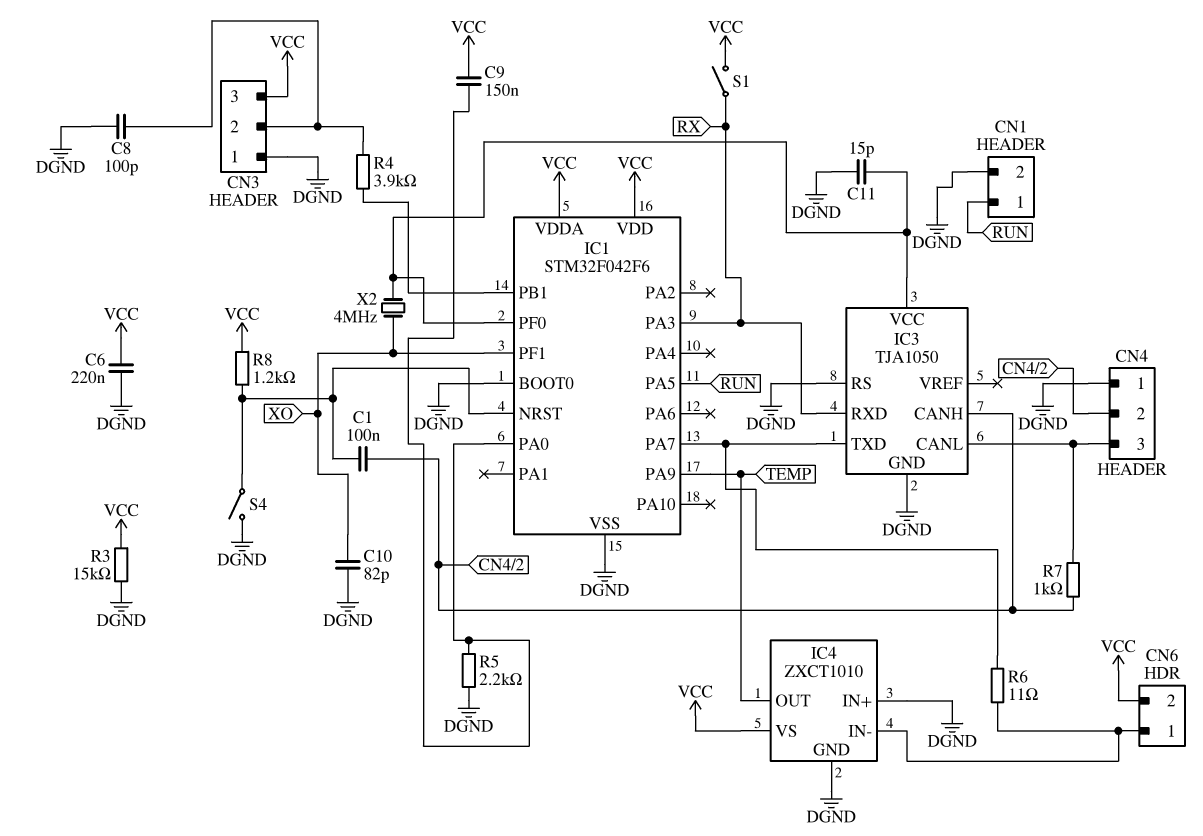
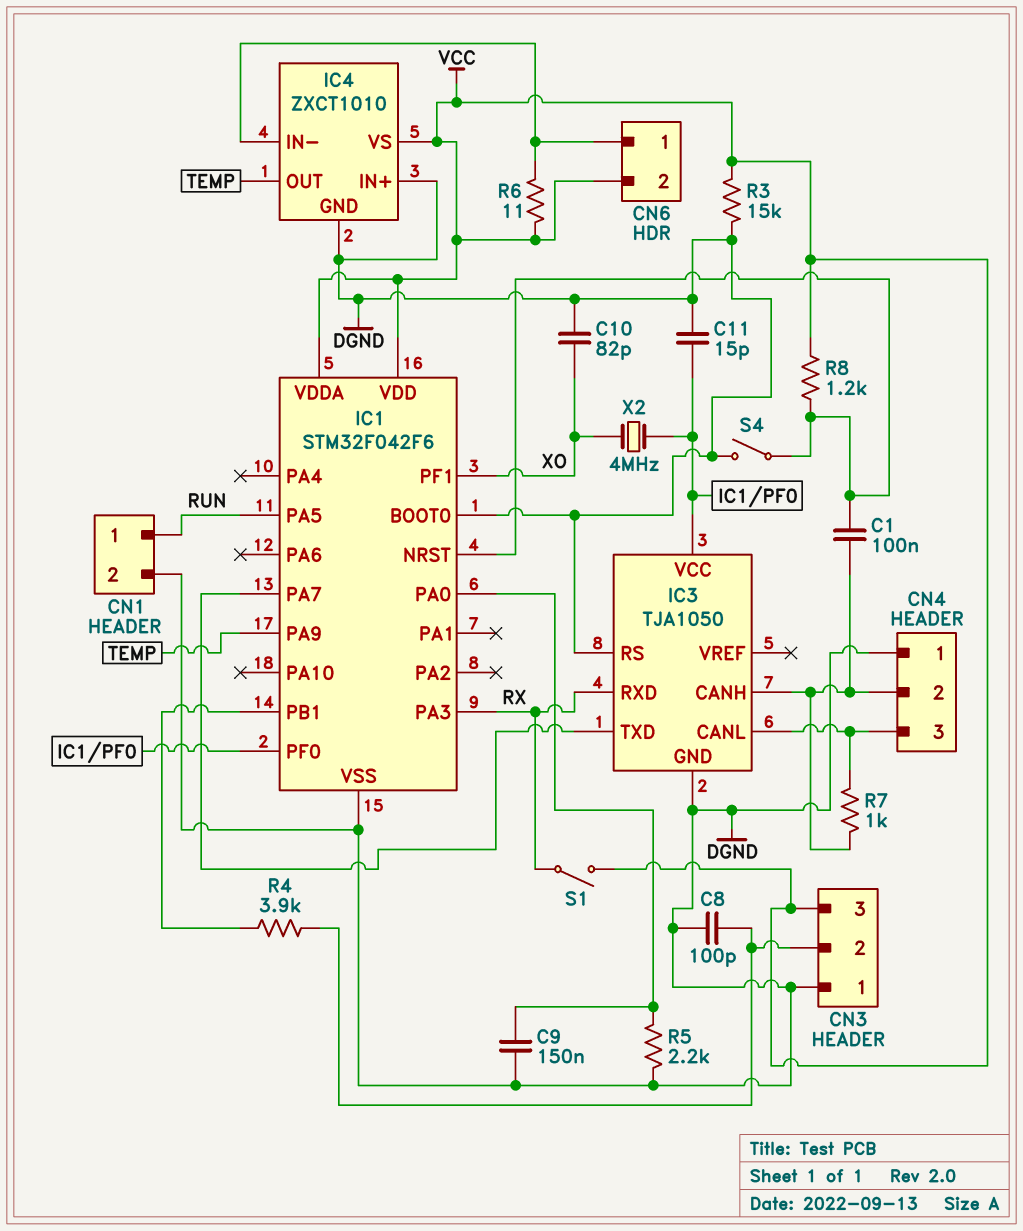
C6: 220nF (DGND, VCC) -> none
C9: 150nF (IC1/PA0, VCC) -> 150nF (DGND, IC1/PA0)
R6: 11 (CN6/1, IC1/PA7) -> 11 (CN6/1, VCC)

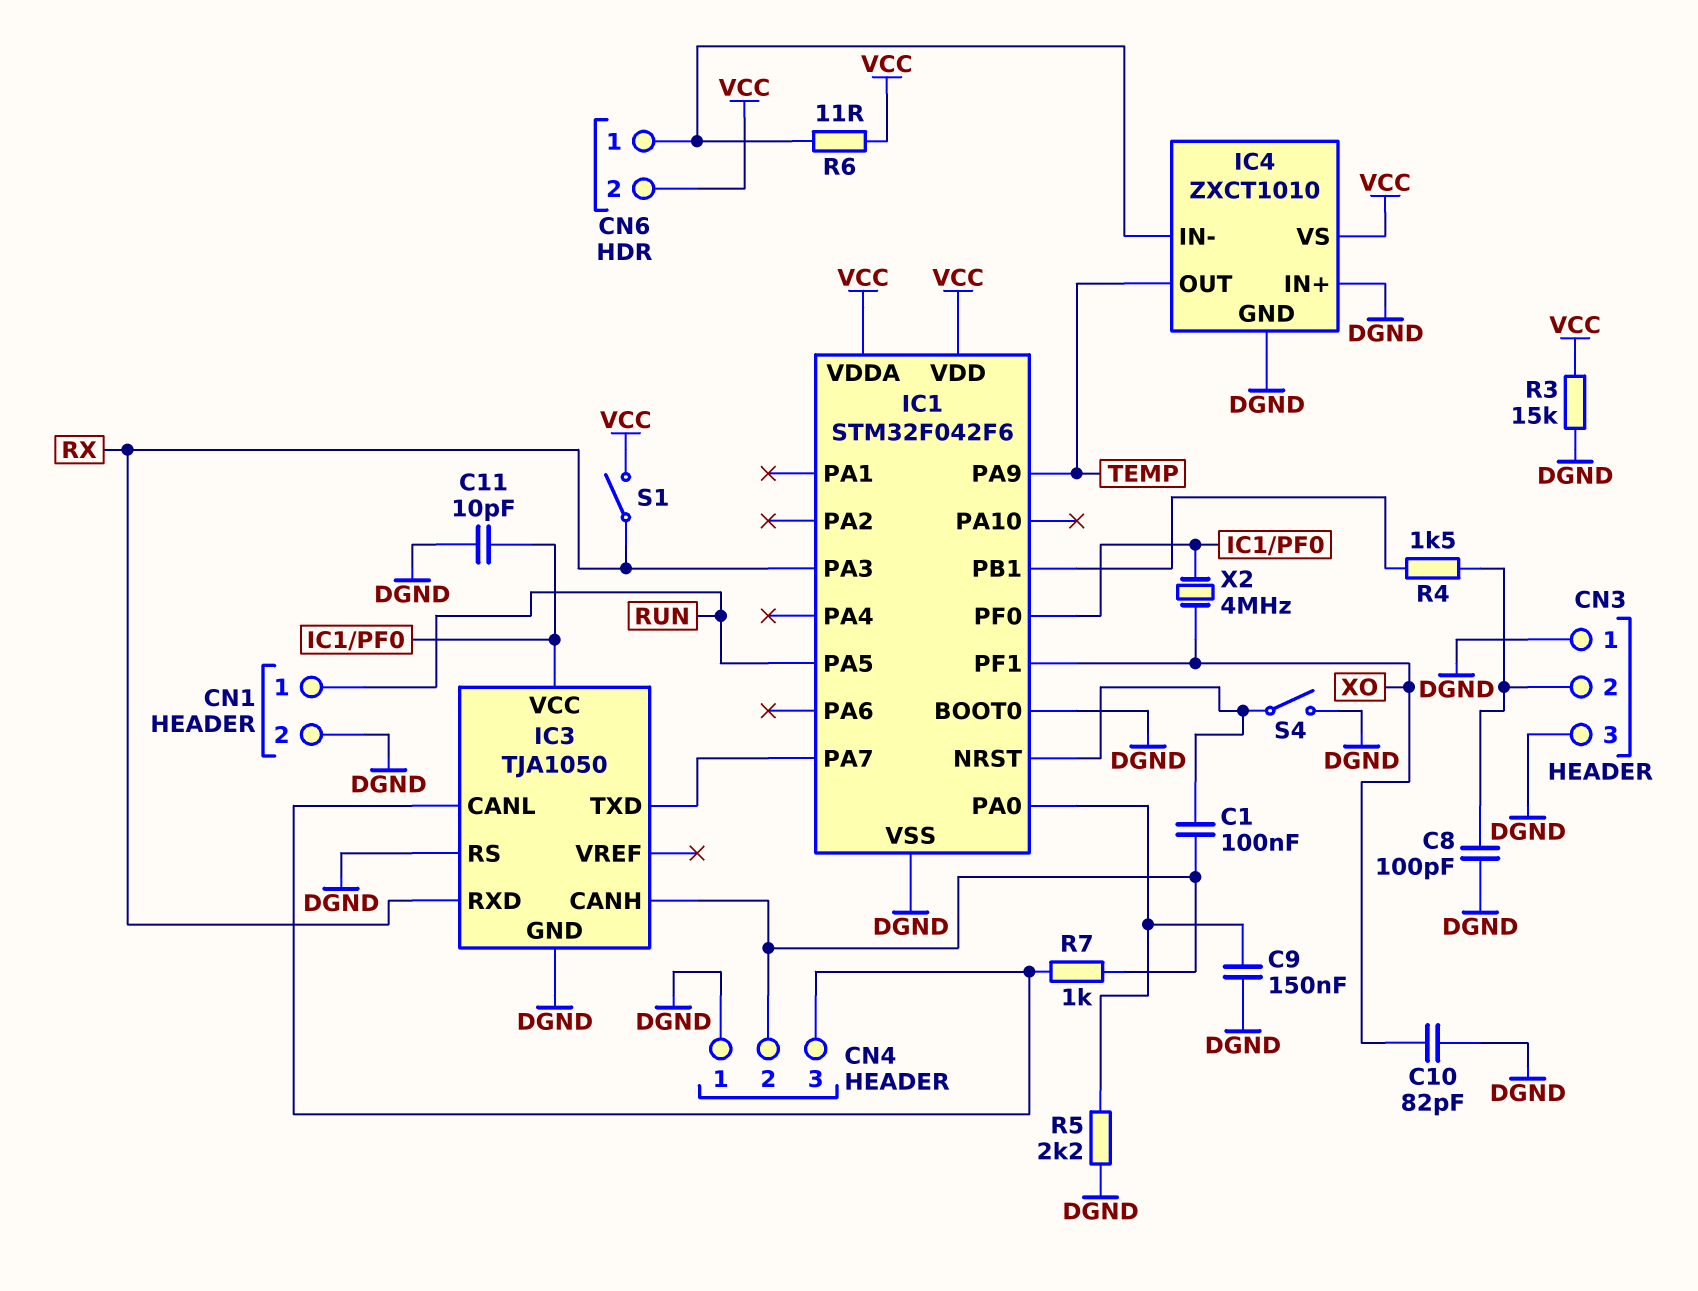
C11: 15pF (DGND, IC1/PF0) -> 10pF (DGND, IC1/PF0)
CN3 pin 3: VCC -> DGND
R4: 3.9k (CN3/2, IC1/PB1) -> 1.5k (CN3/2, IC1/PB1)
R8: 1.2k (IC1/NRST, VCC) -> none

